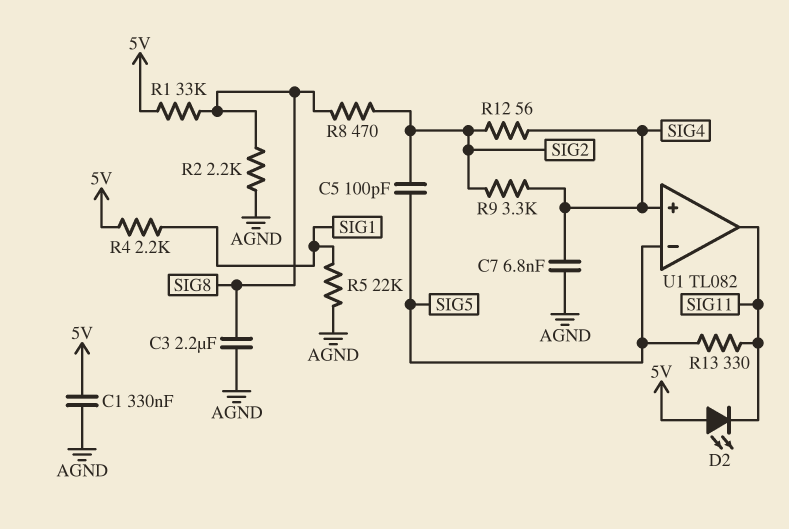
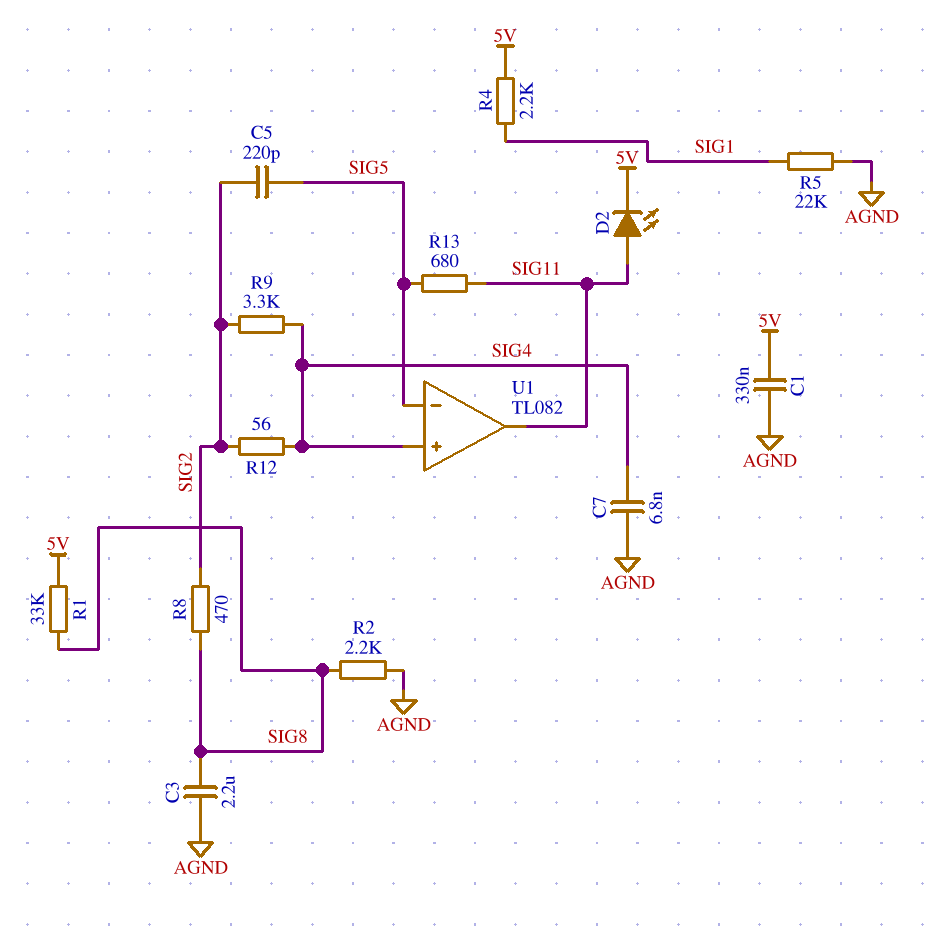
C5: 100pF (SIG2, SIG5) -> 220pF (SIG2, SIG5)
D2: LED (A 5V, K SIG11) -> LED (A SIG11, K 5V)
R13: 330 (SIG5, SIG11) -> 680 (SIG5, SIG11)

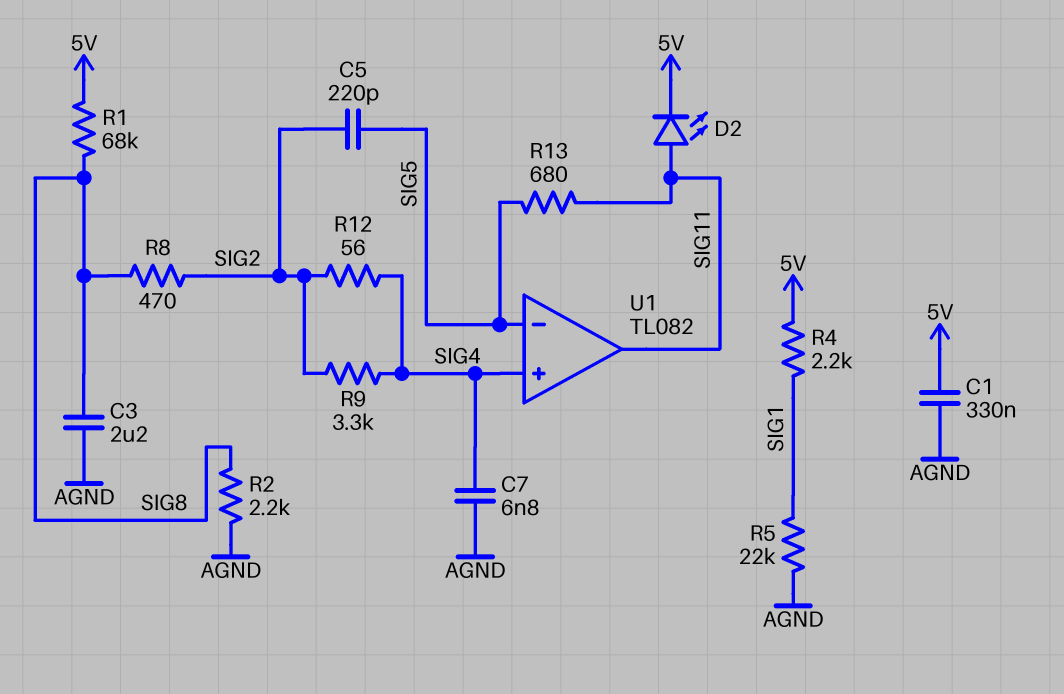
R1: 33k (5V, SIG8) -> 68k (5V, SIG8)

